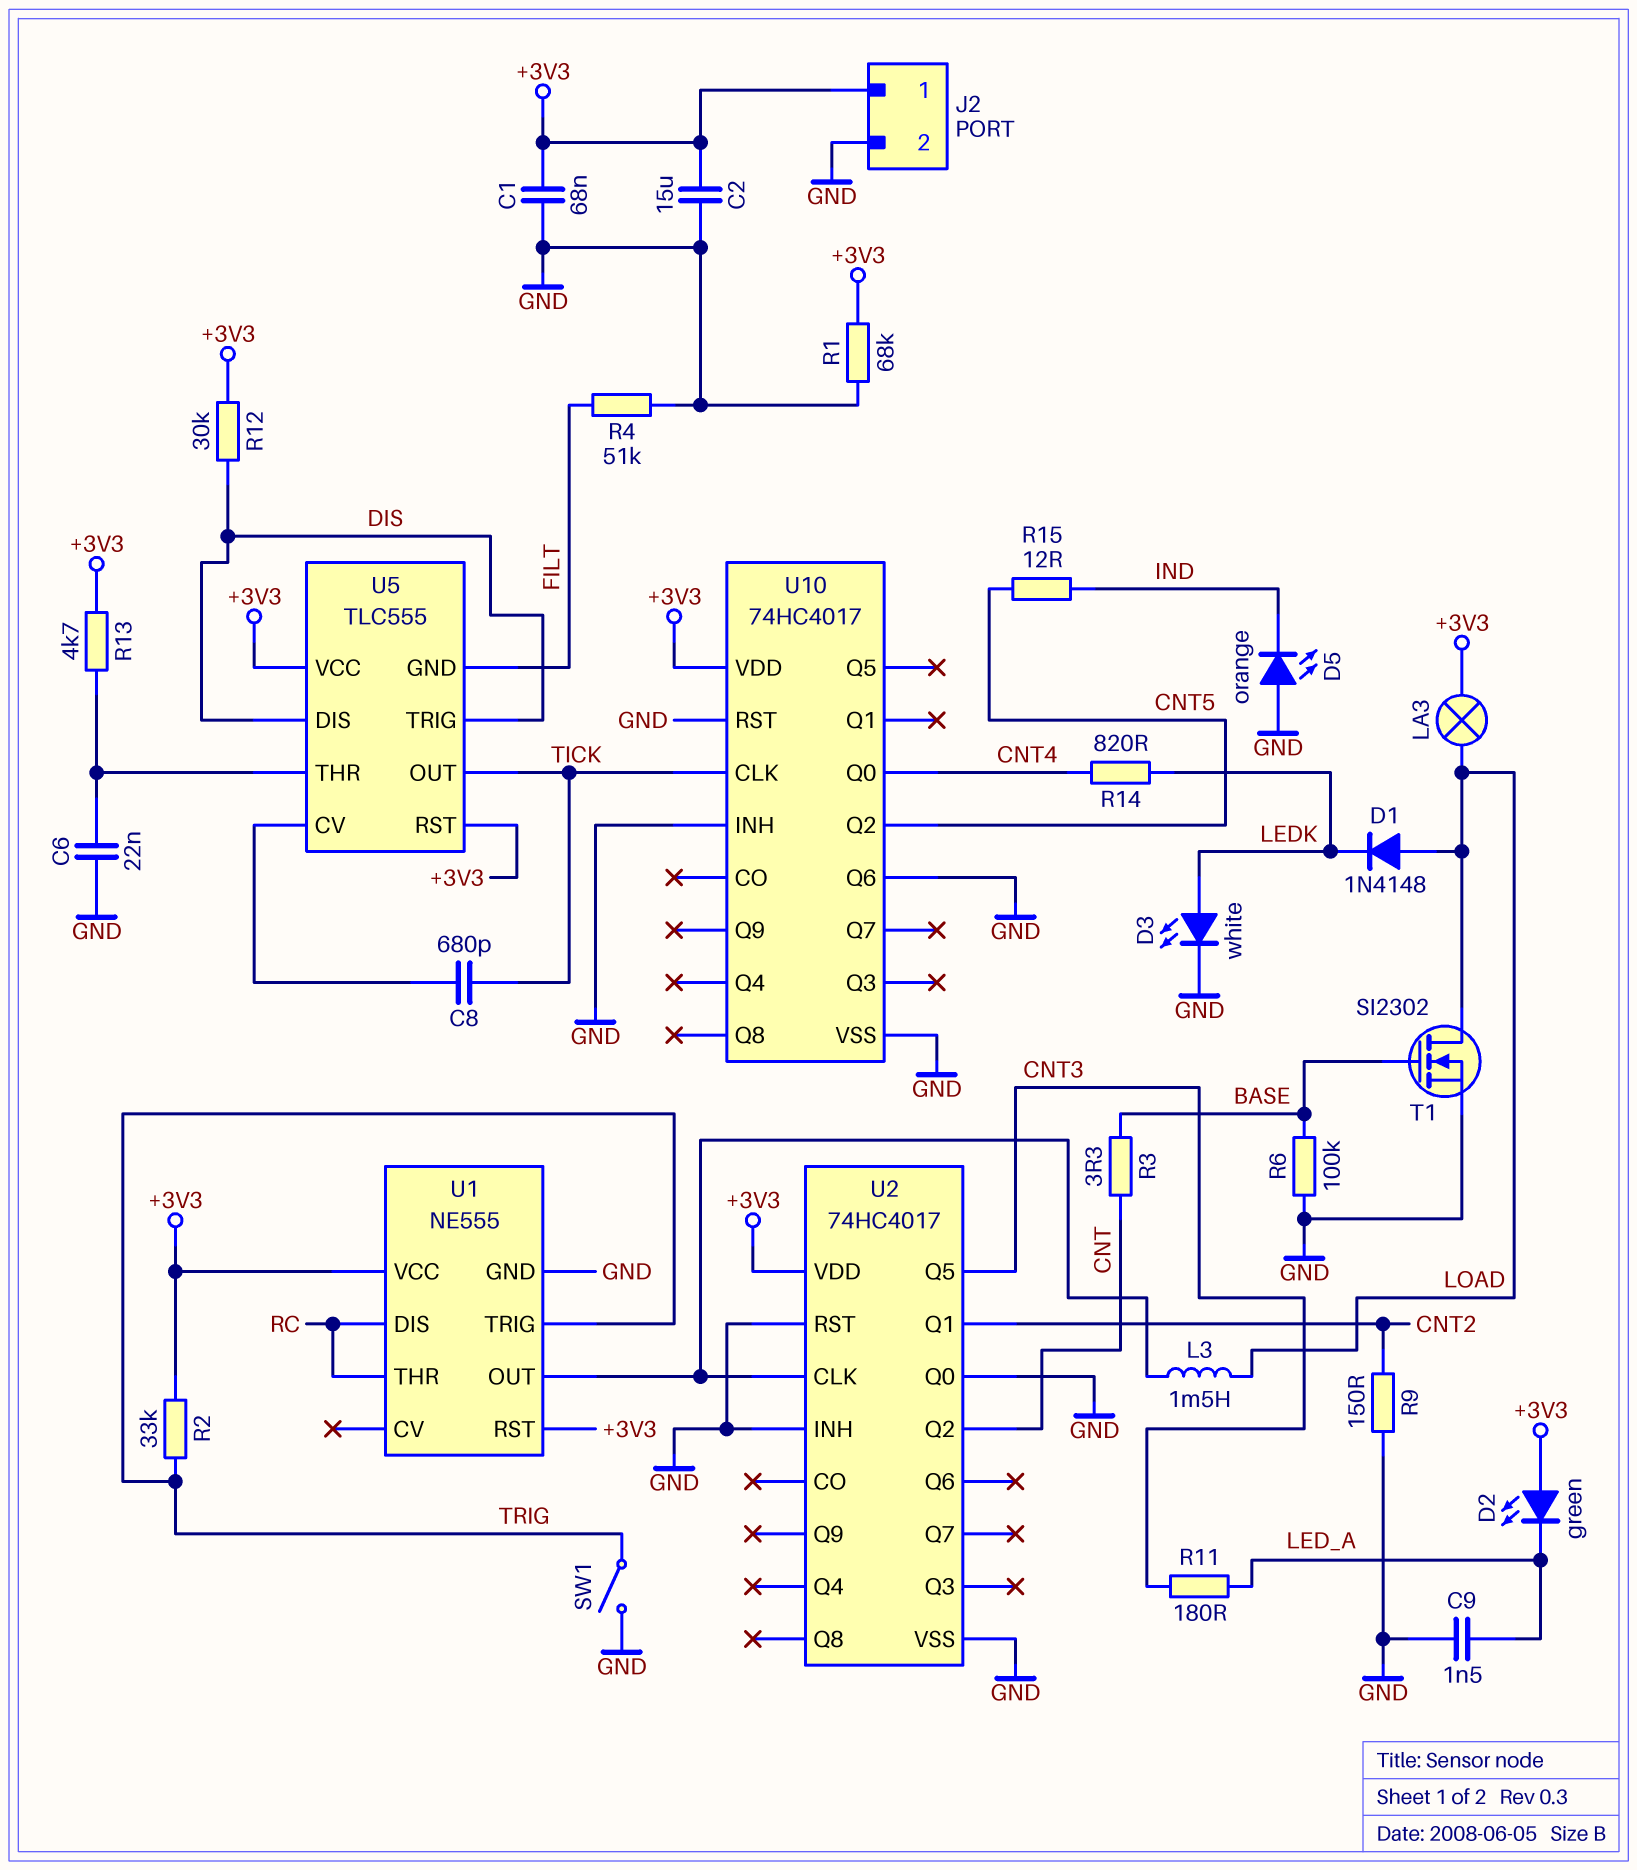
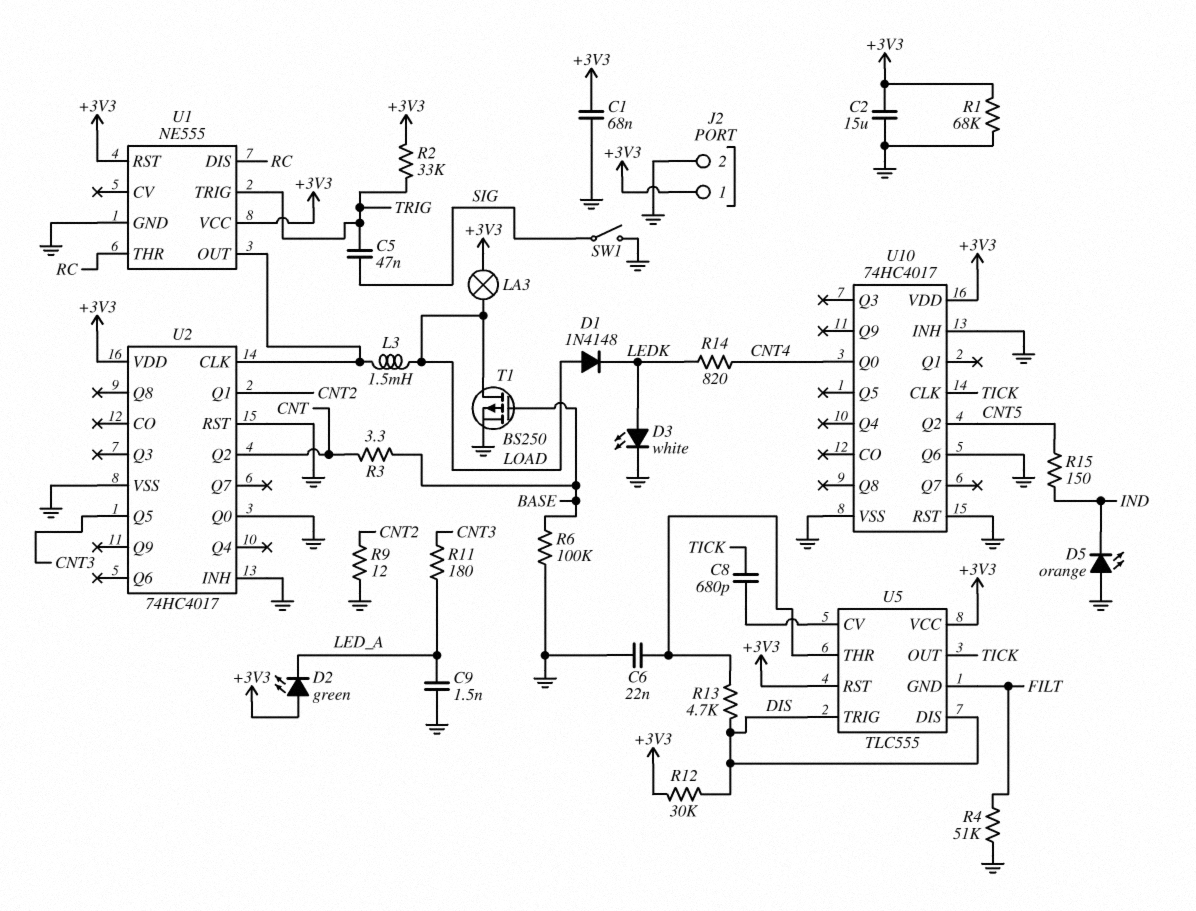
C5: none -> 47nF (SIG, TRIG)
R9: 150 (CNT2, GND) -> 12 (CNT2, GND)
R13: 4.7k (+3V3, U5/THR) -> 4.7k (DIS, U5/THR)
R15: 12 (CNT5, IND) -> 150 (CNT5, IND)
SW1: switch (GND, TRIG) -> switch (GND, SIG)
T1: NMOS SI2302 (G BASE, D LOAD, S GND) -> PMOS BS250 (G BASE, D LOAD, S GND)

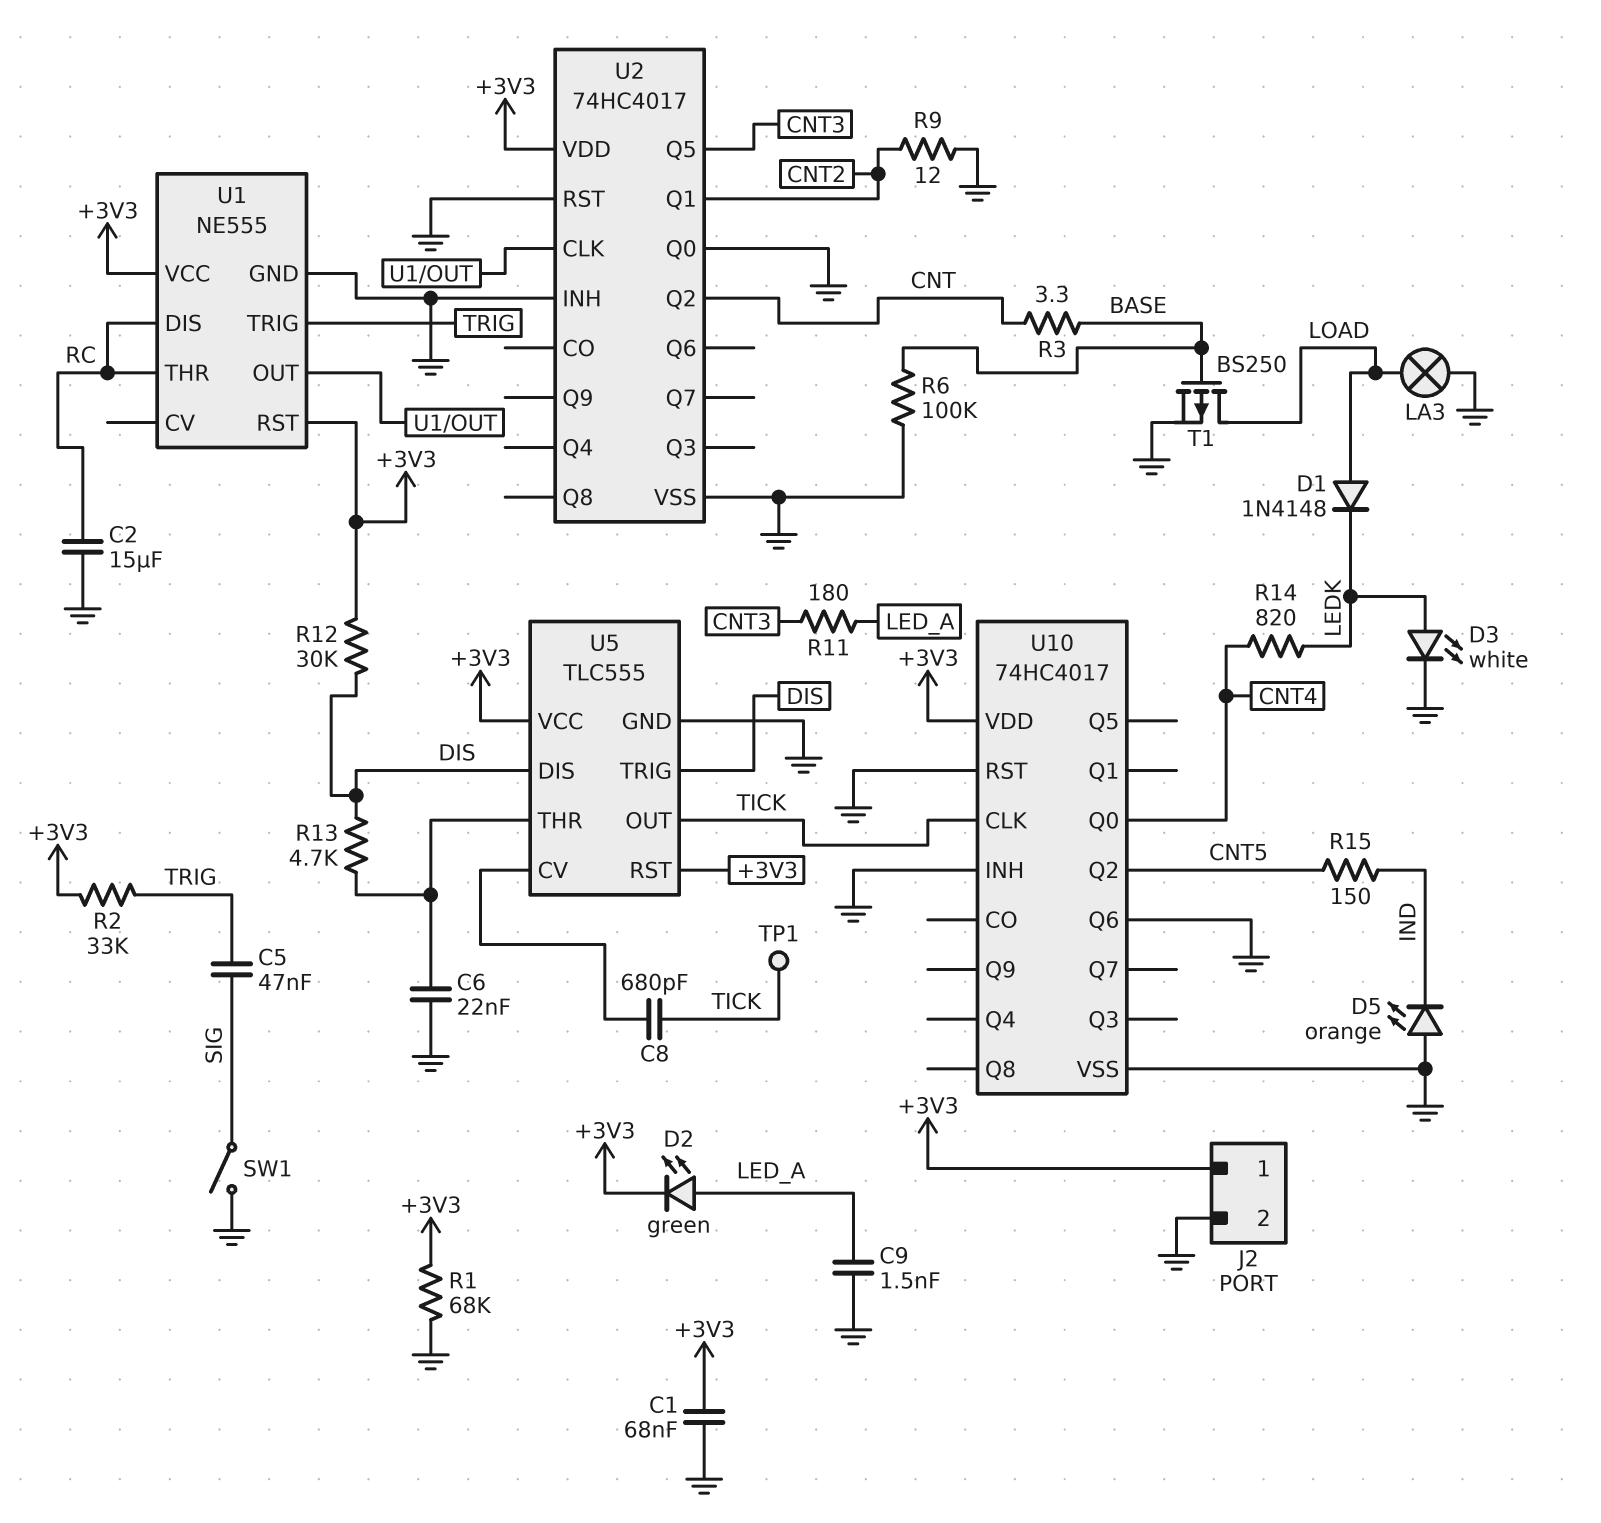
C2: 15uF (+3V3, GND) -> 15uF (GND, RC)
D2: LED green (A +3V3, K LED_A) -> LED green (A LED_A, K +3V3)
L3: 1.5mH (LOAD, U1/OUT) -> none
LA3: lamp (+3V3, LOAD) -> lamp (GND, LOAD)
R4: 51k (FILT, GND) -> none
TP1: none -> test point (TICK)
U5 pin GND: FILT -> GND

